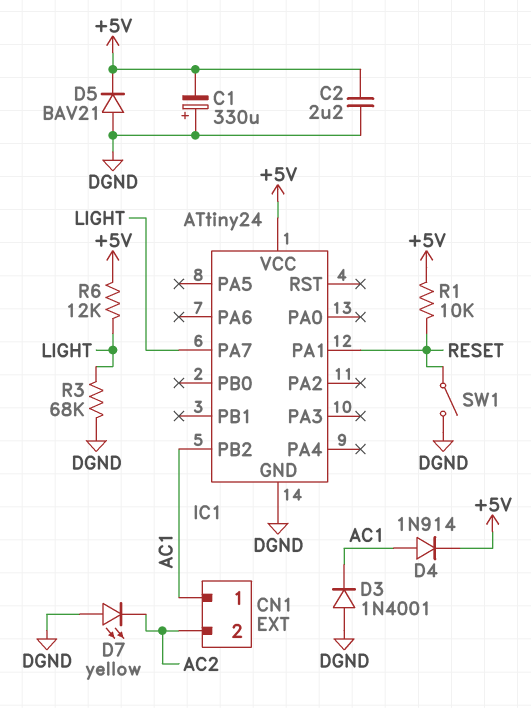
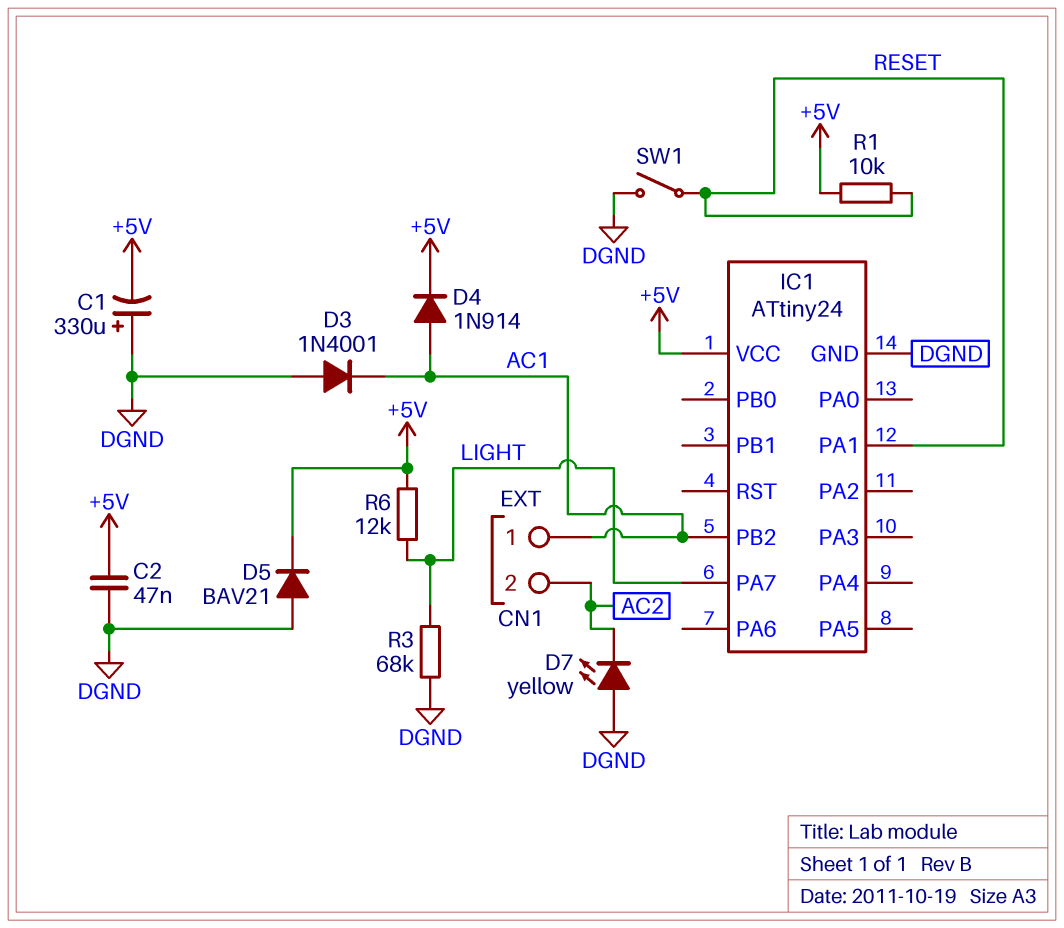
C2: 2.2uF (+5V, DGND) -> 47nF (+5V, DGND)

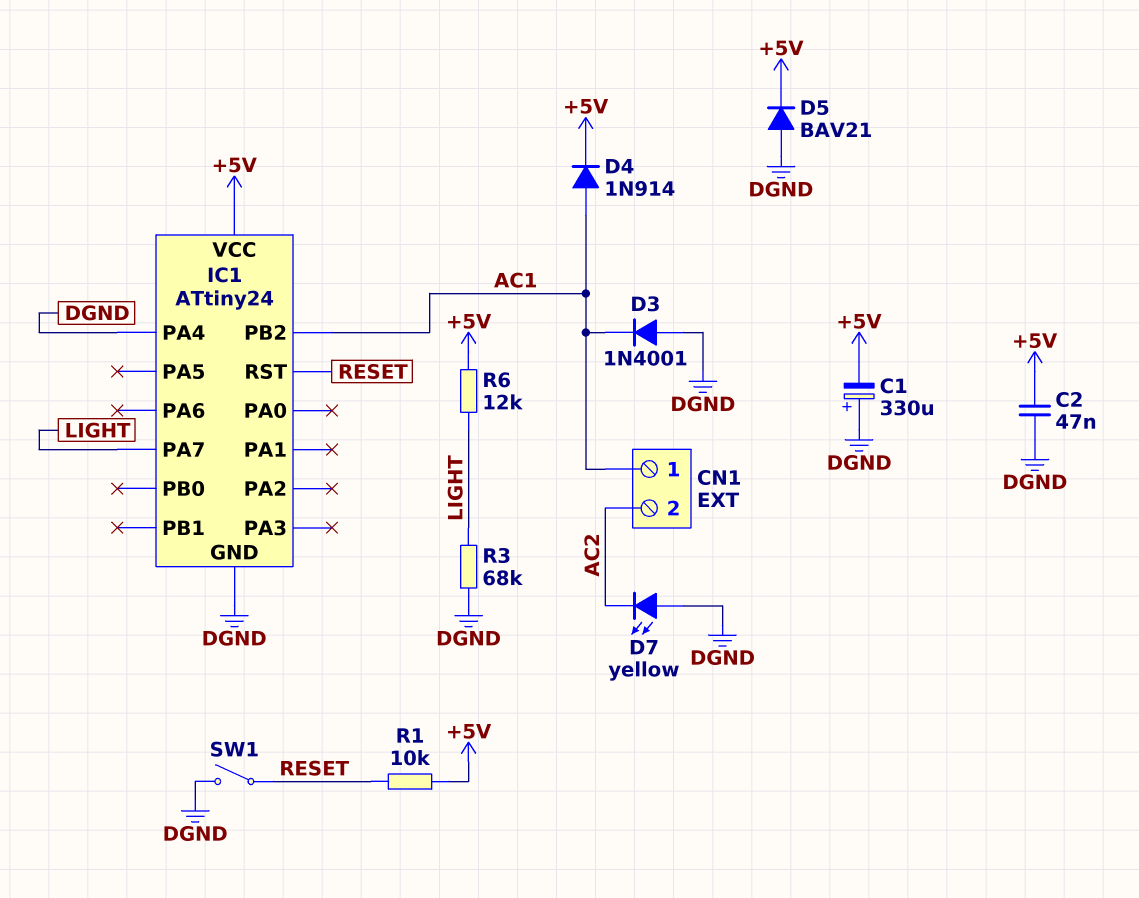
IC1 pin PA1: RESET -> none
IC1 pin PA4: none -> DGND
IC1 pin RST: none -> RESET

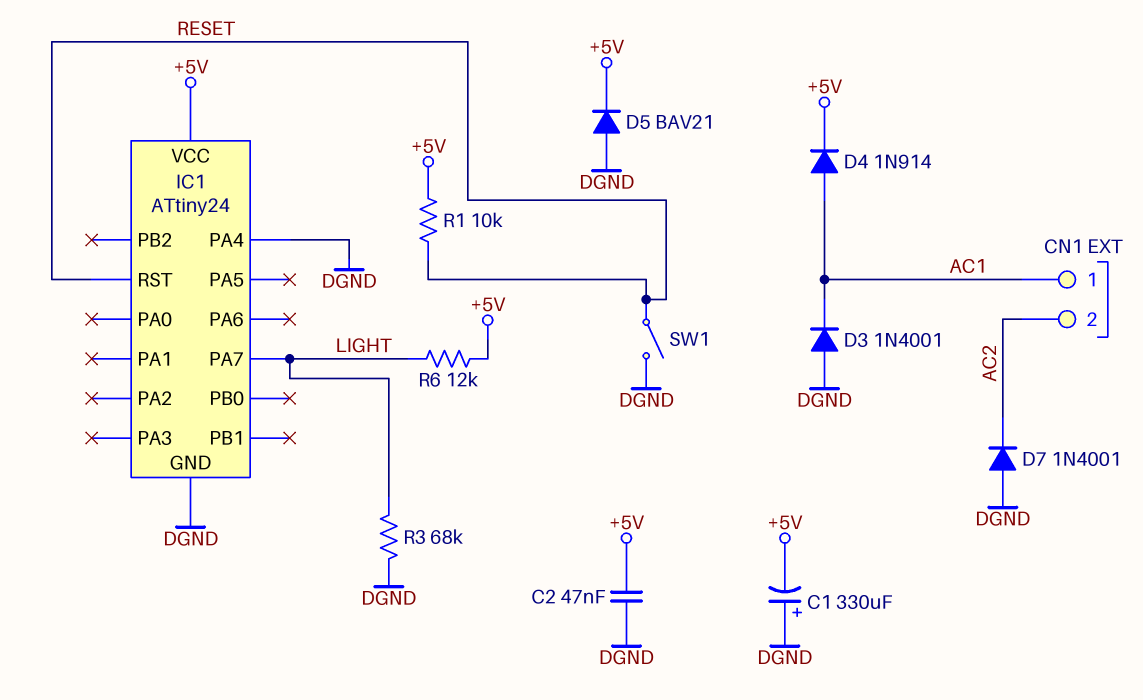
D7: LED yellow (A DGND, K AC2) -> diode 1N4001 (A DGND, K AC2)
IC1 pin PB2: AC1 -> none

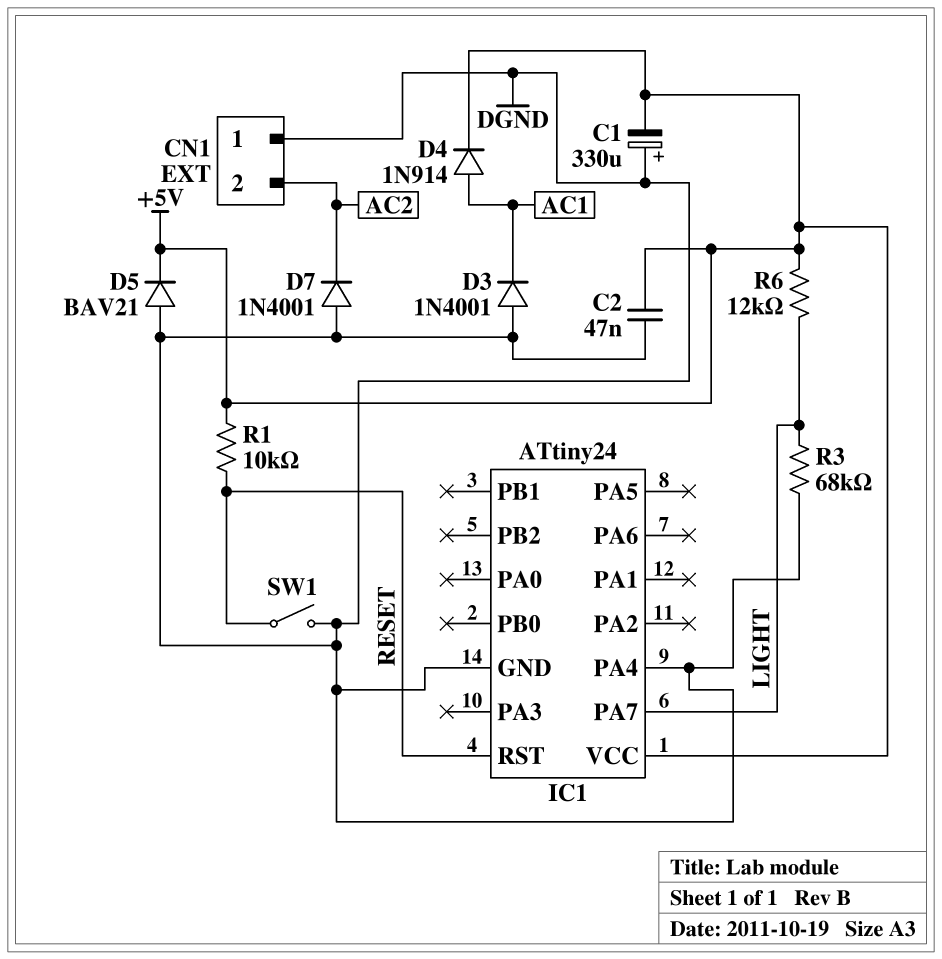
CN1 pin 1: AC1 -> DGND

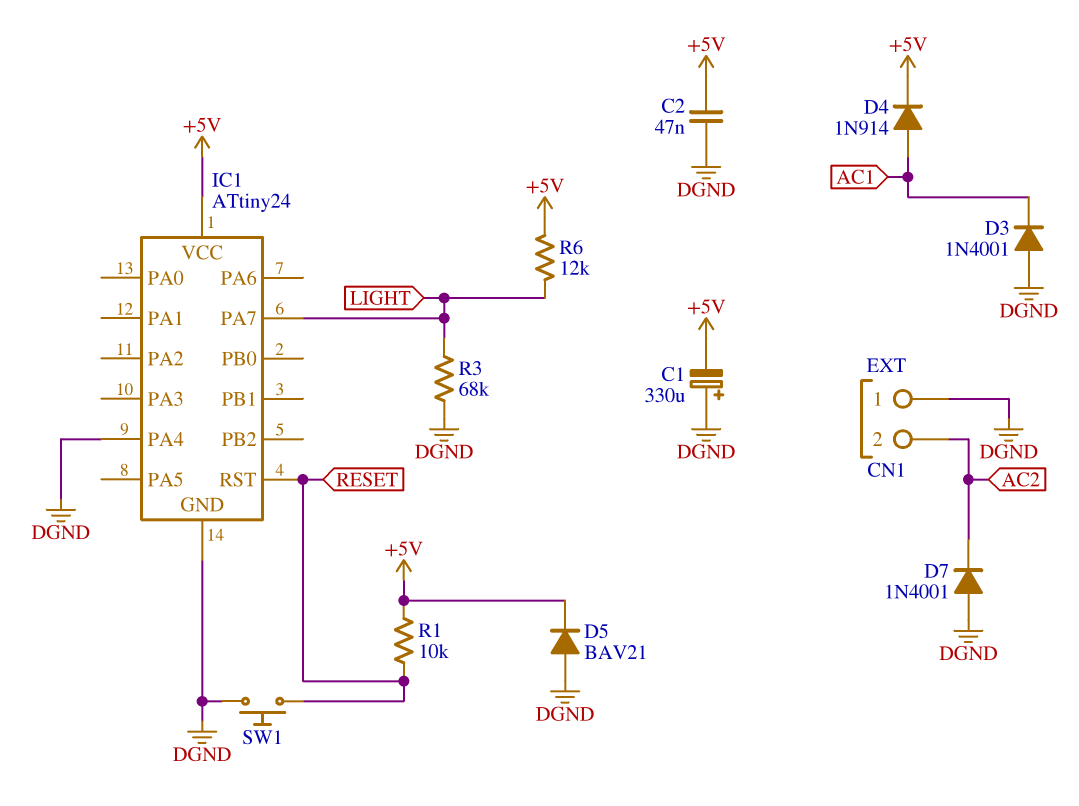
SW1: switch (DGND, RESET) -> button (DGND, RESET)

